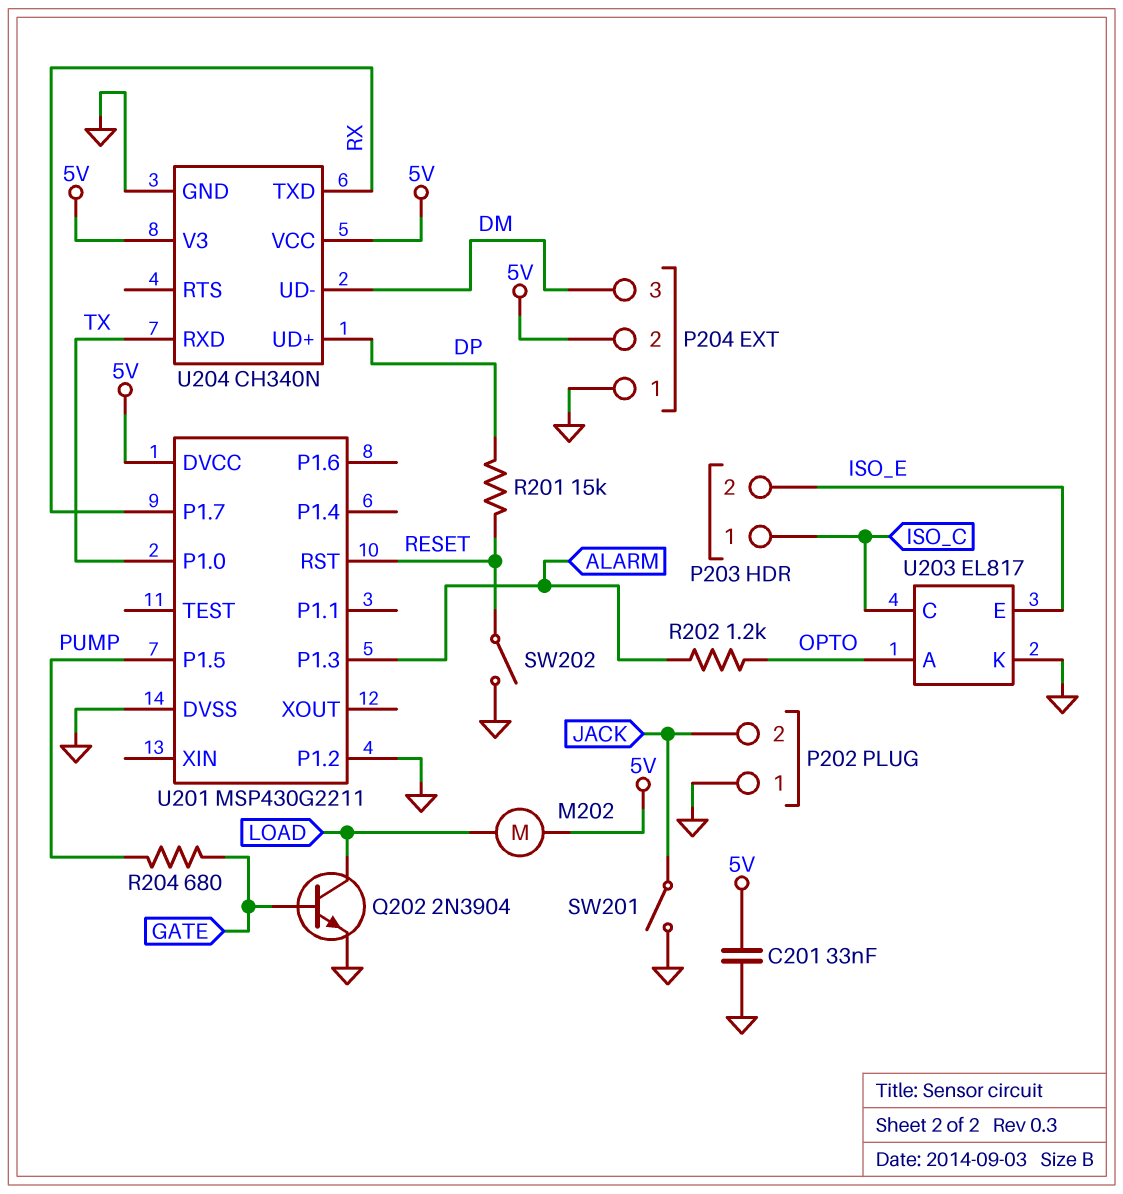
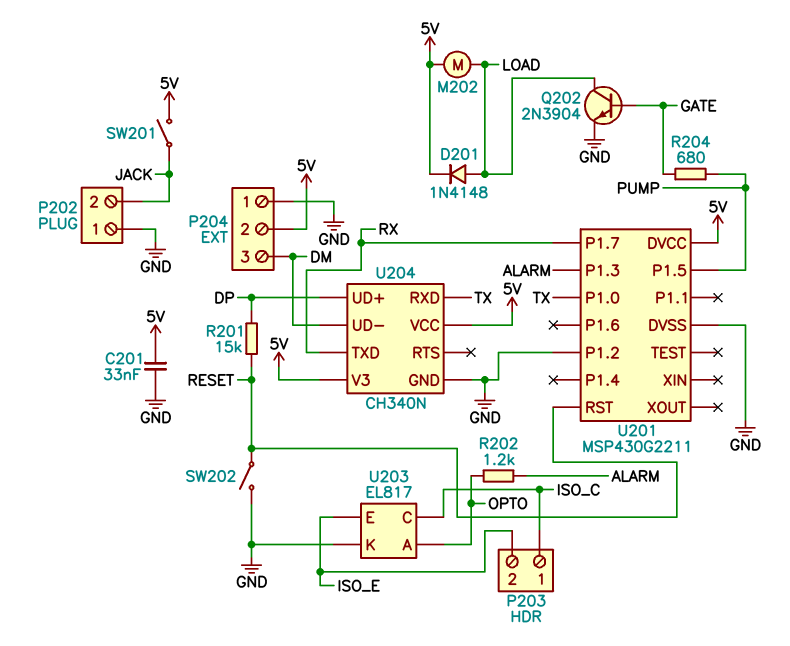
D201: none -> diode 1N4148 (A LOAD, K 5V)
SW201: switch (GND, JACK) -> switch (5V, JACK)

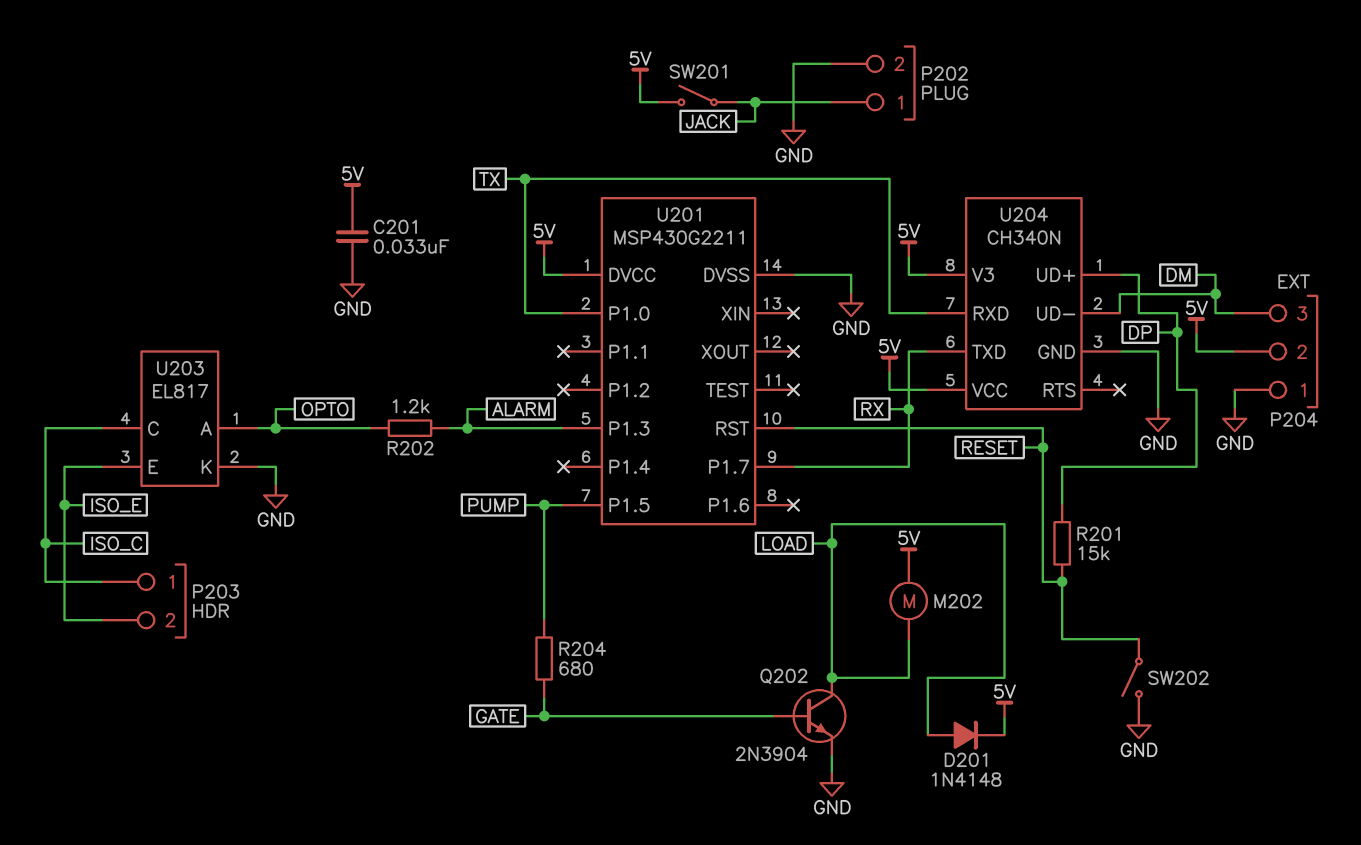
P202 pin 1: GND -> JACK
P202 pin 2: JACK -> GND
U201 pin P1.2: GND -> none

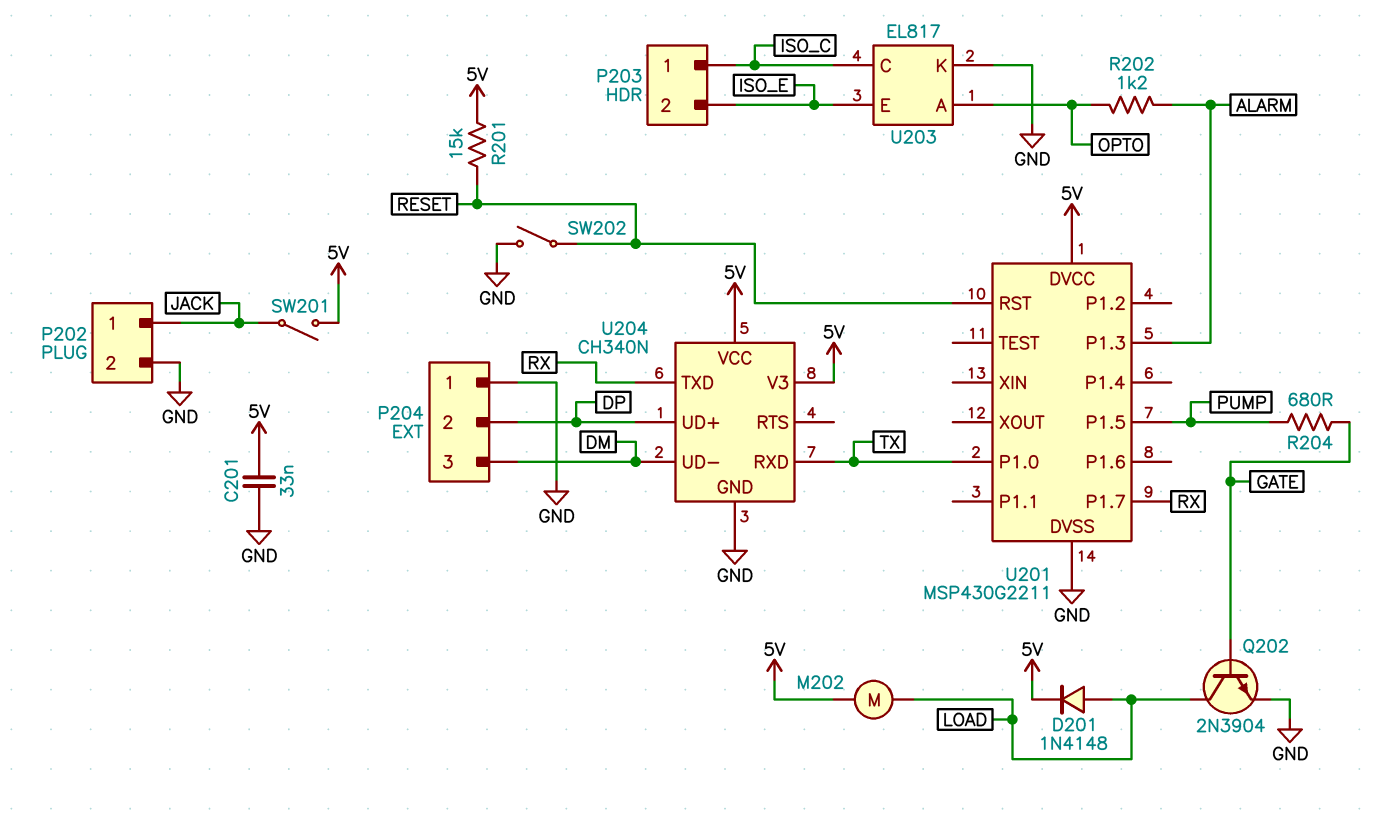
P204 pin 2: 5V -> DP
R201: 15k (DP, RESET) -> 15k (5V, RESET)

